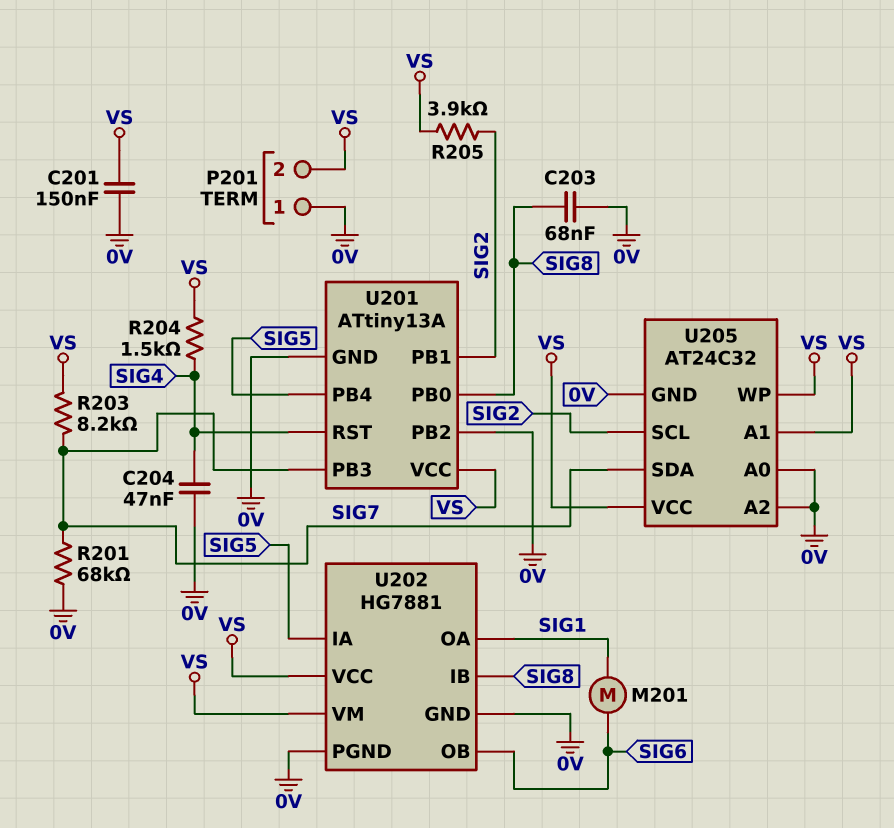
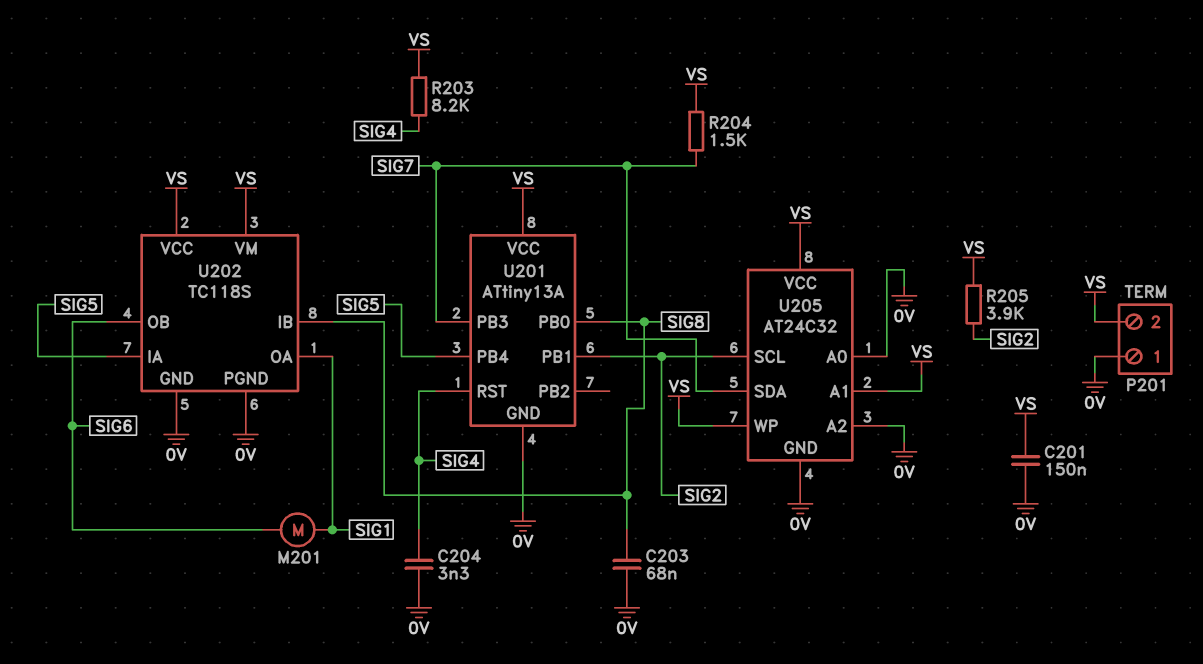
C204: 47nF (0V, SIG4) -> 3.3nF (0V, SIG4)
R201: 68k (0V, SIG7) -> none
R203: 8.2k (SIG7, VS) -> 8.2k (SIG4, VS)
R204: 1.5k (SIG4, VS) -> 1.5k (SIG7, VS)
U201 pin PB2: 0V -> none
U202: HG7881 -> TC118S

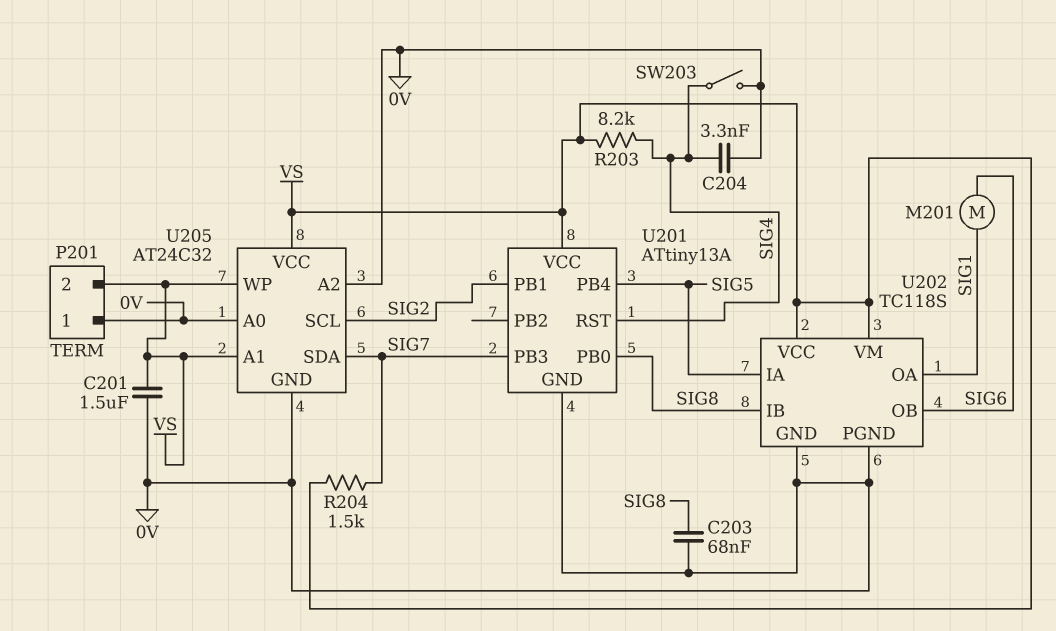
C201: 150nF (0V, VS) -> 1.5uF (0V, VS)
R205: 3.9k (SIG2, VS) -> none
SW203: none -> switch (0V, SIG4)

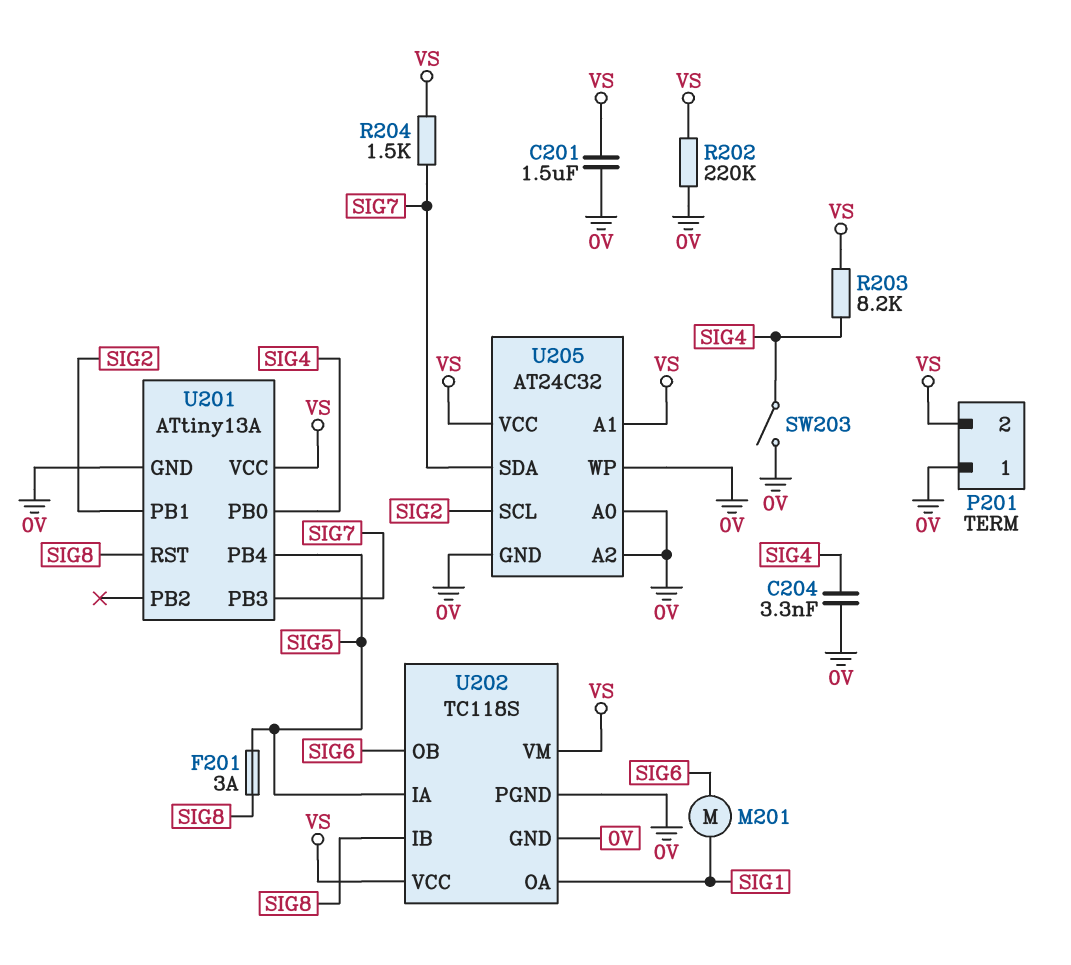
C203: 68nF (0V, SIG8) -> none
F201: none -> 3A (SIG5, SIG8)
R202: none -> 220k (0V, VS)
U201 pin PB0: SIG8 -> SIG4
U201 pin RST: SIG4 -> SIG8
U205 pin WP: VS -> 0V

